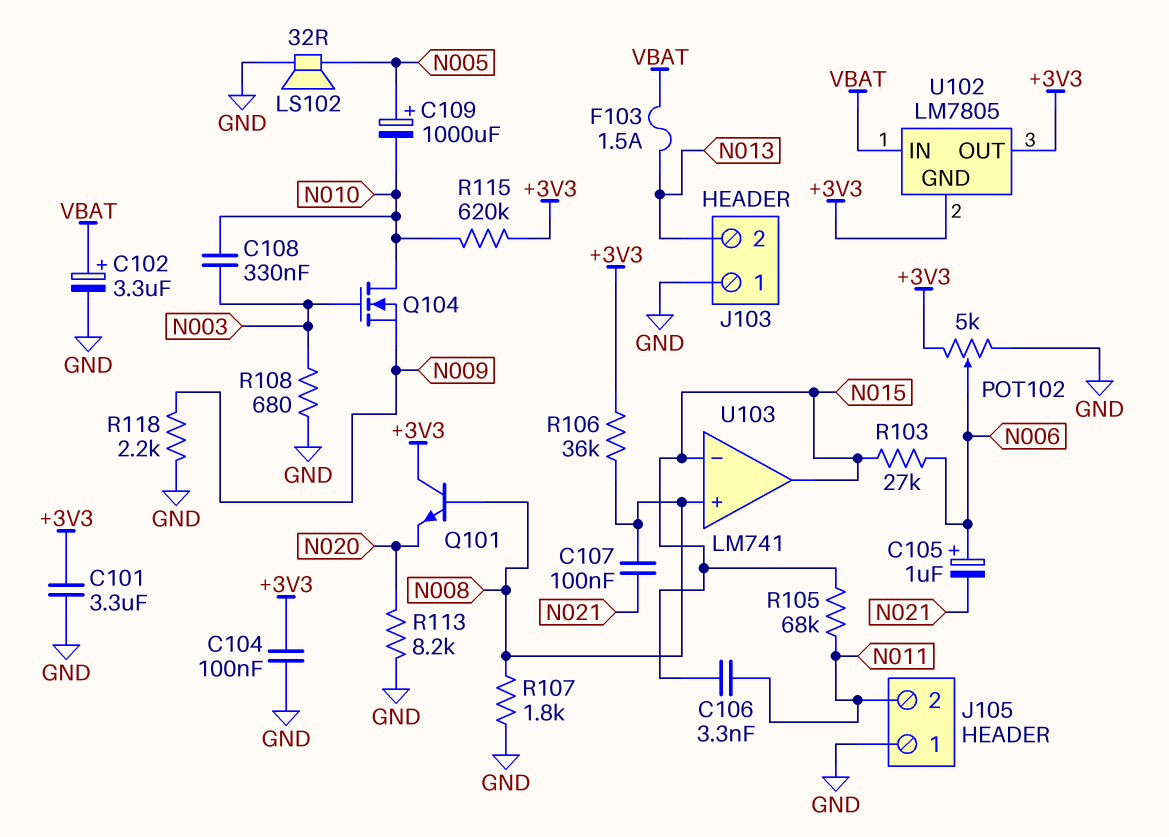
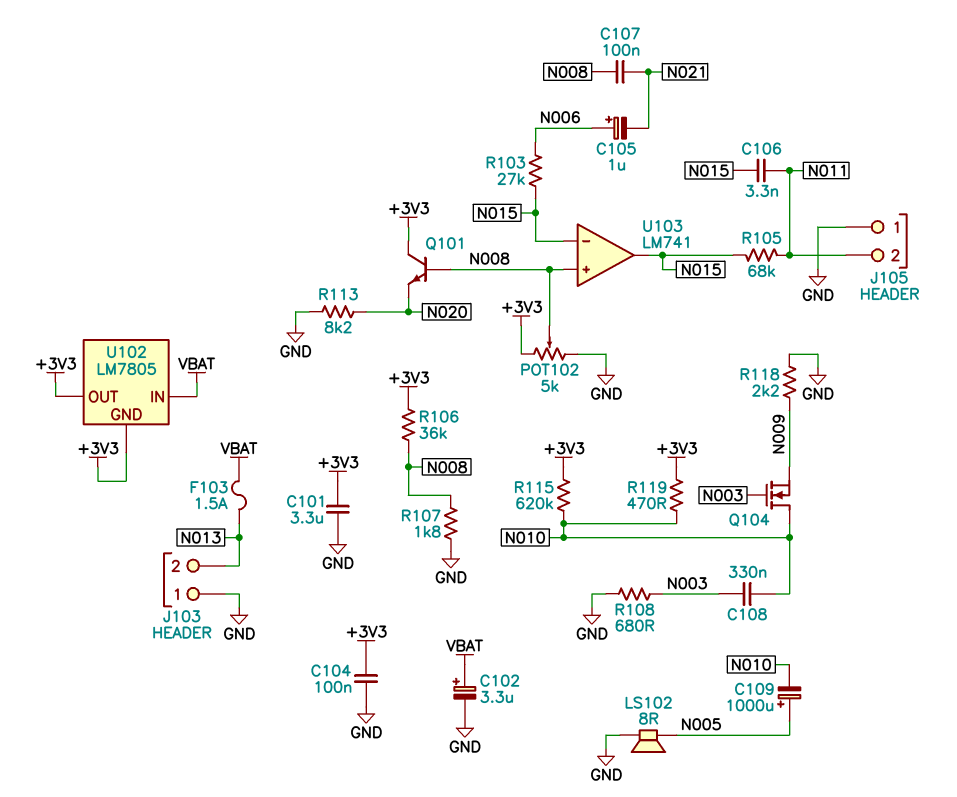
LS102: speaker 32R (GND, N005) -> speaker 8R (GND, N005)
POT102: 5k (+3V3, GND, wiper N006) -> 5k (+3V3, GND, wiper N008)
R119: none -> 470 (+3V3, N010)

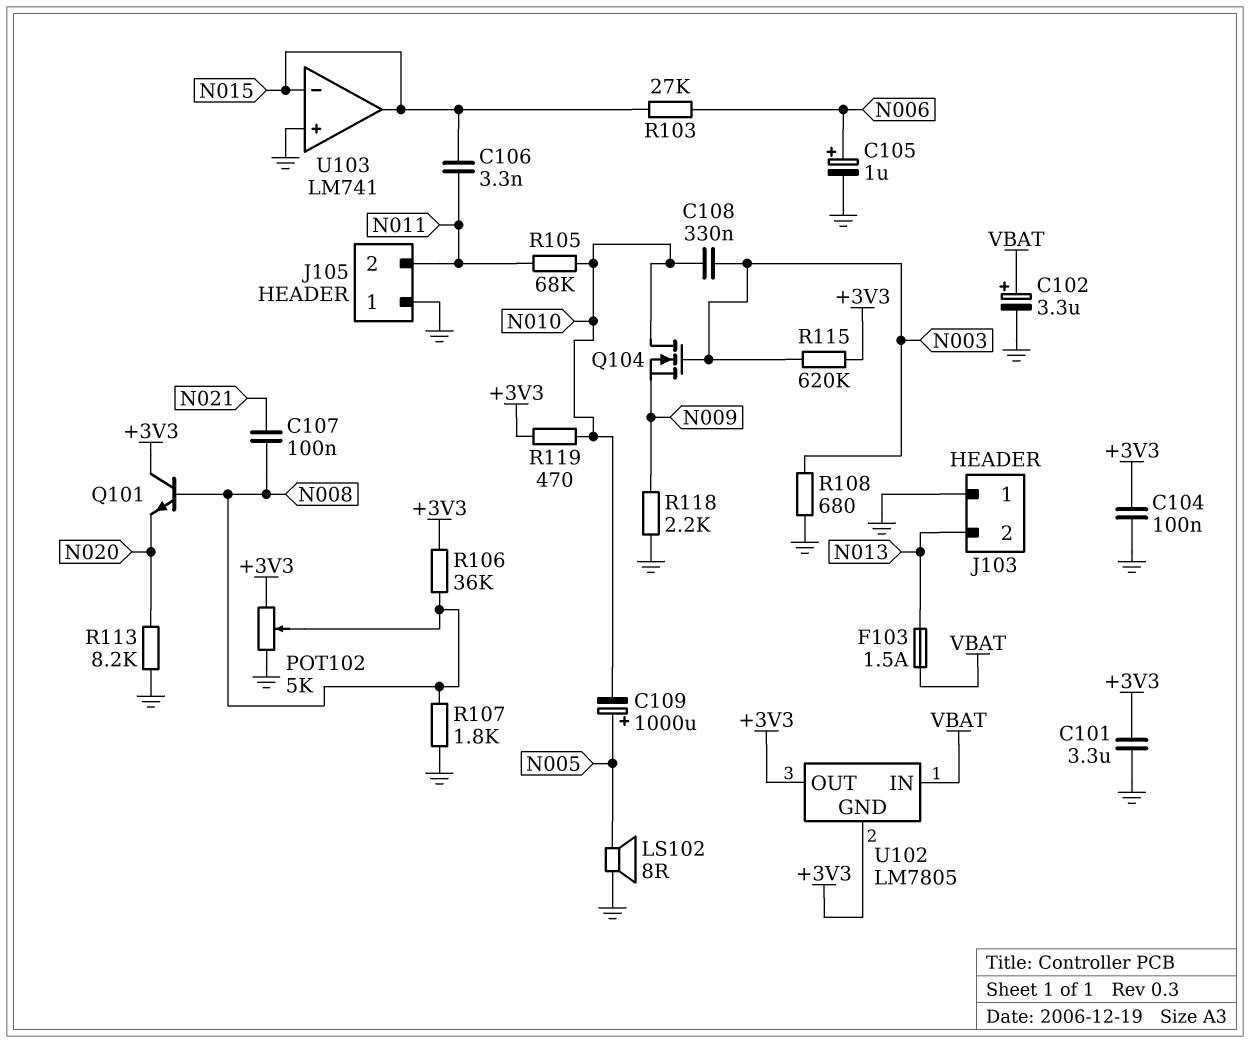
C105: 1uF (plus N006, minus N021) -> 1uF (plus N006, minus GND)
R105: 68k (N011, N015) -> 68k (N010, N011)
R115: 620k (+3V3, N010) -> 620k (+3V3, N003)
U103 pin in+: N008 -> GND

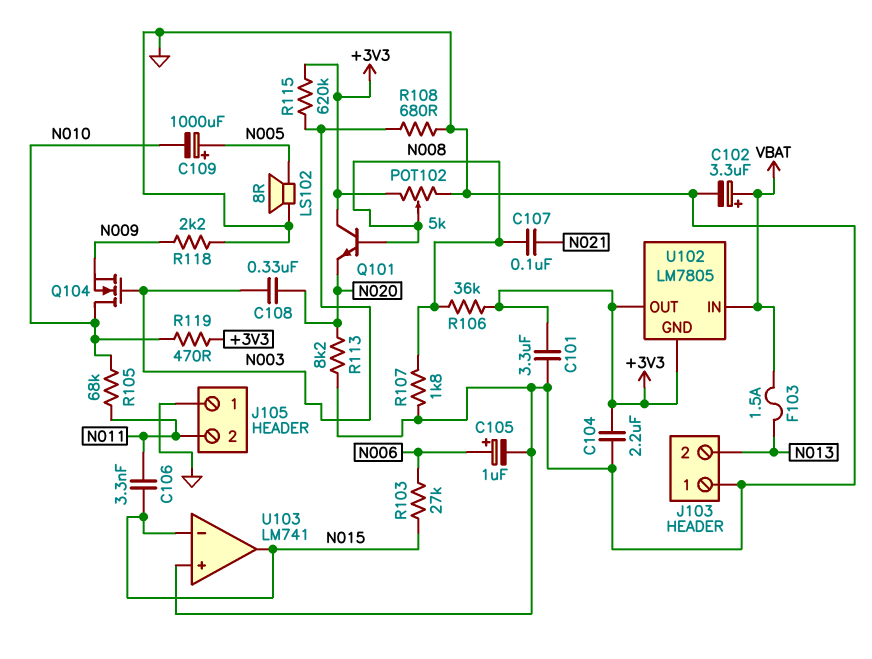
C104: 100nF (+3V3, GND) -> 2.2uF (+3V3, GND)
C108: 330nF (N003, N010) -> 330nF (N003, N020)

